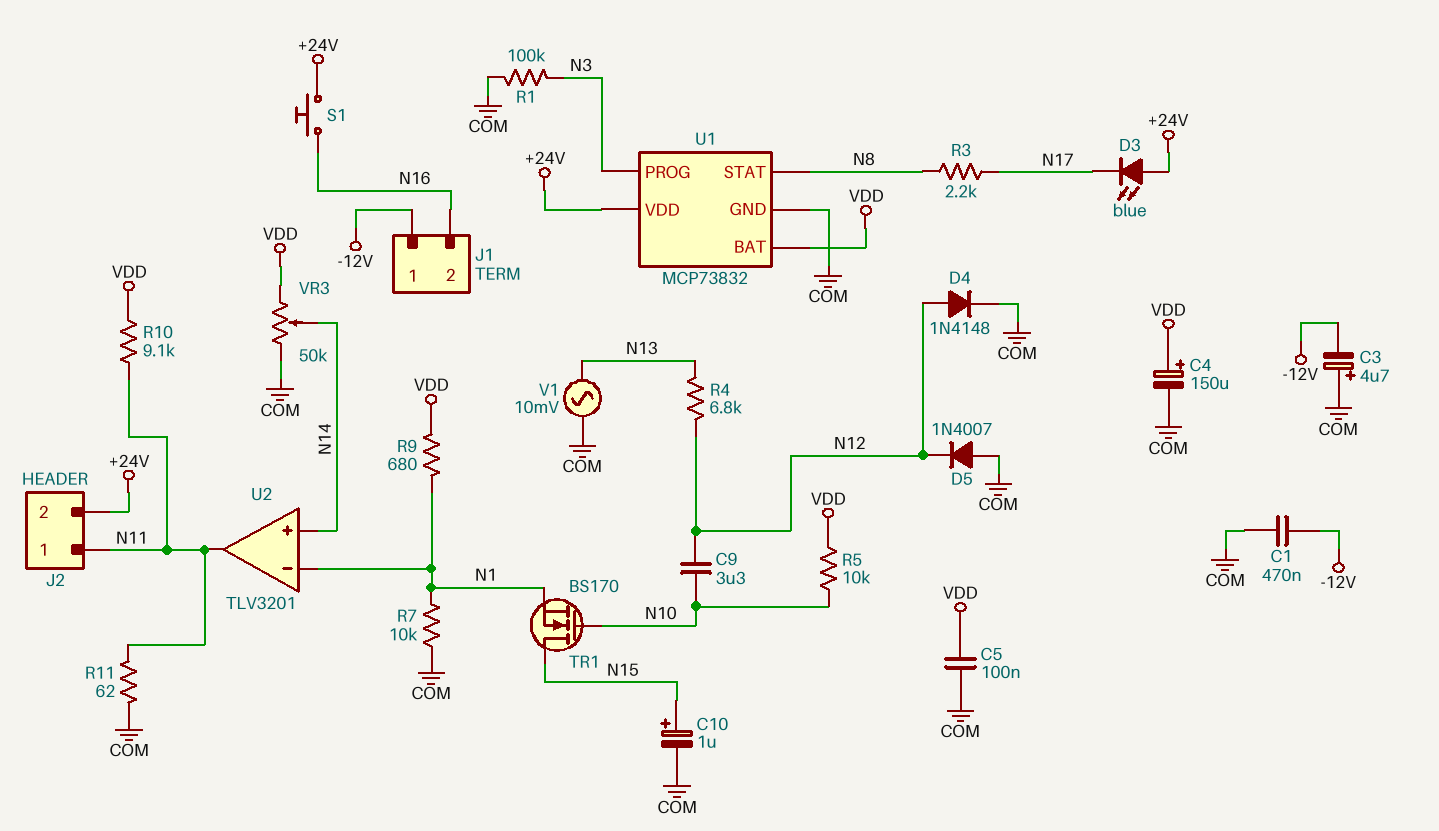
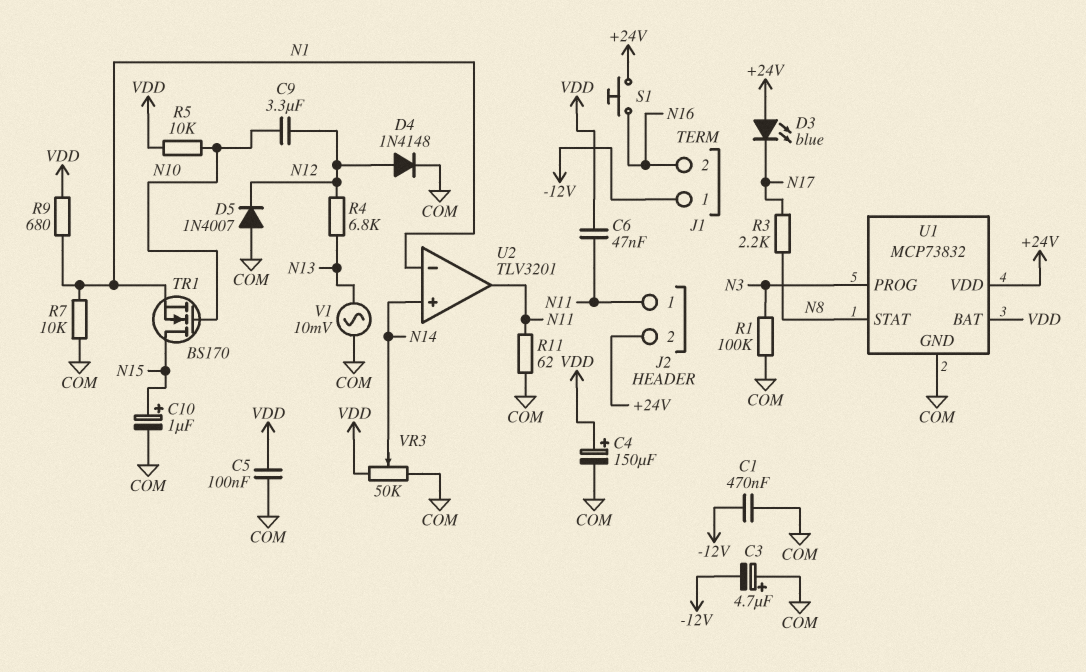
C6: none -> 47nF (N11, VDD)
R10: 9.1k (N11, VDD) -> none

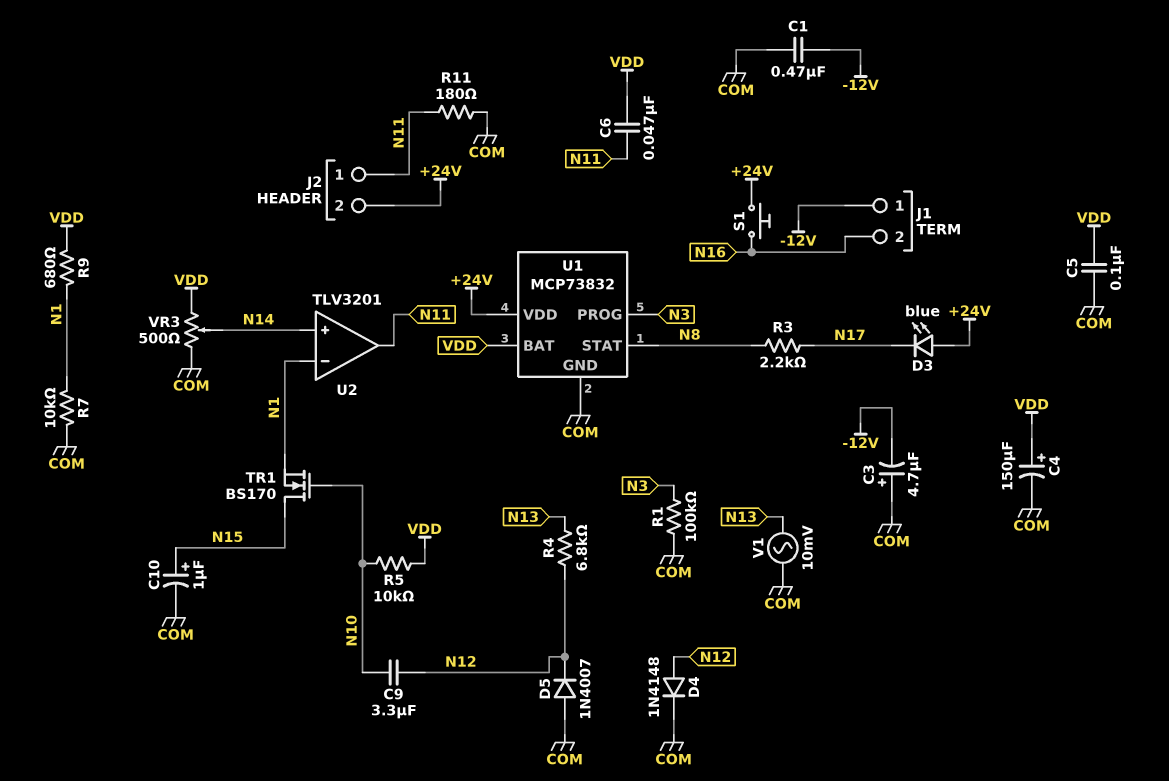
R11: 62 (COM, N11) -> 180 (COM, N11)
VR3: 50k (COM, VDD, wiper N14) -> 500 (COM, VDD, wiper N14)

